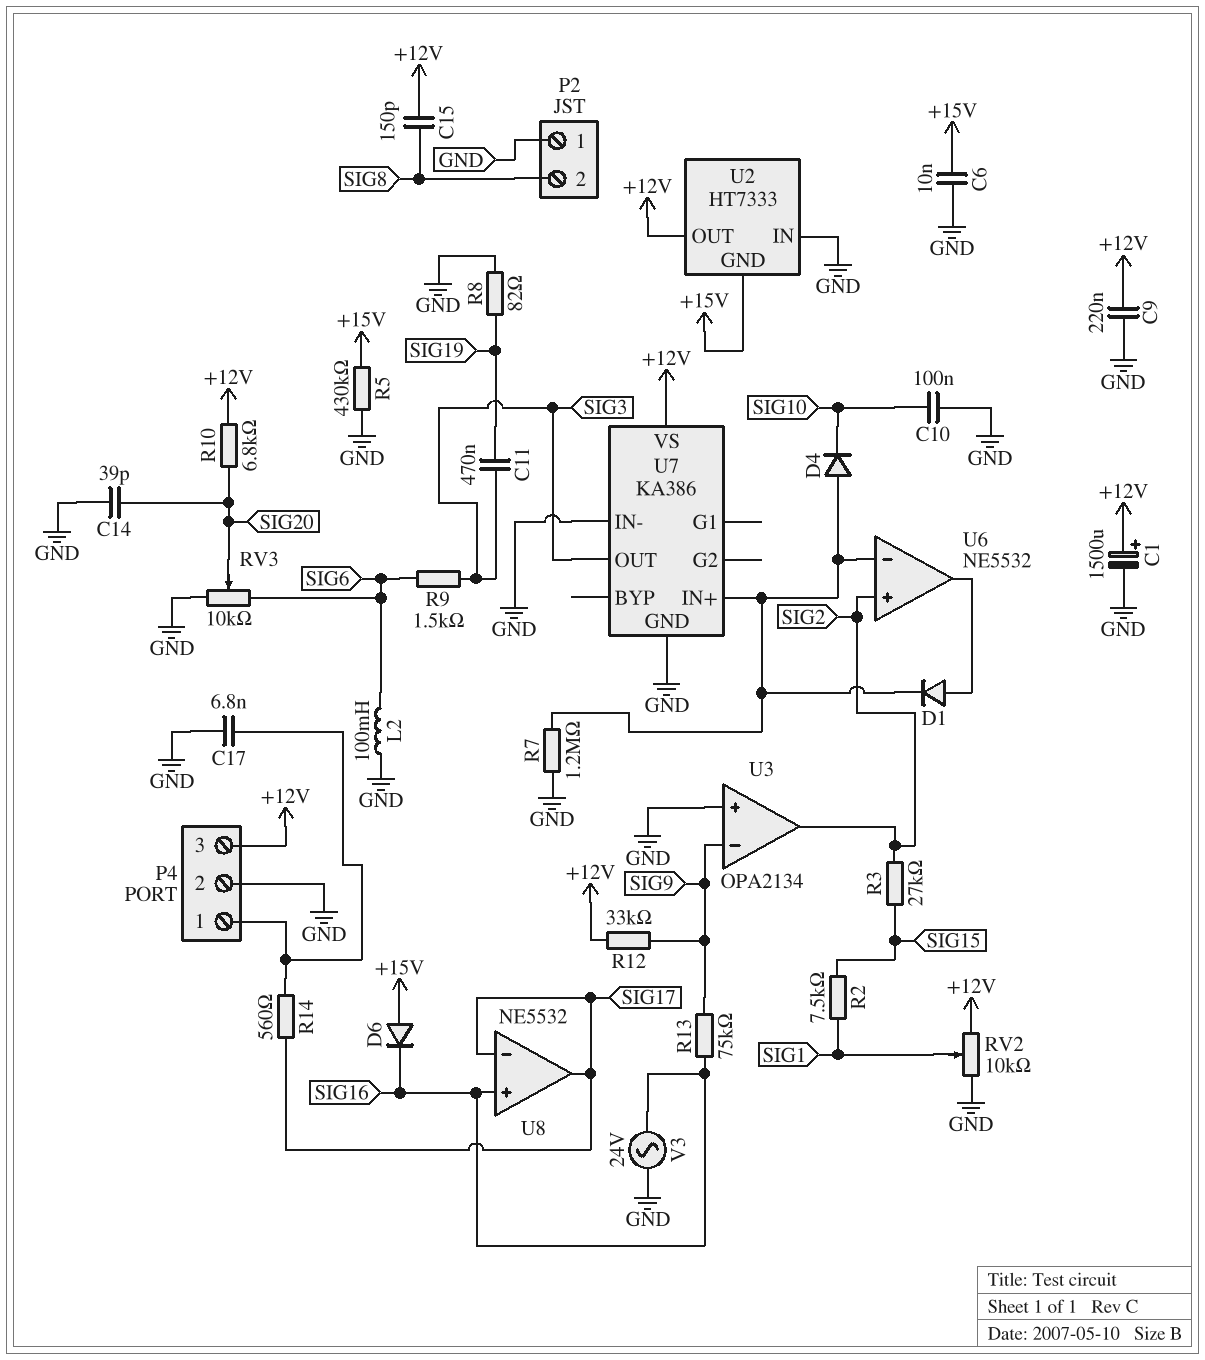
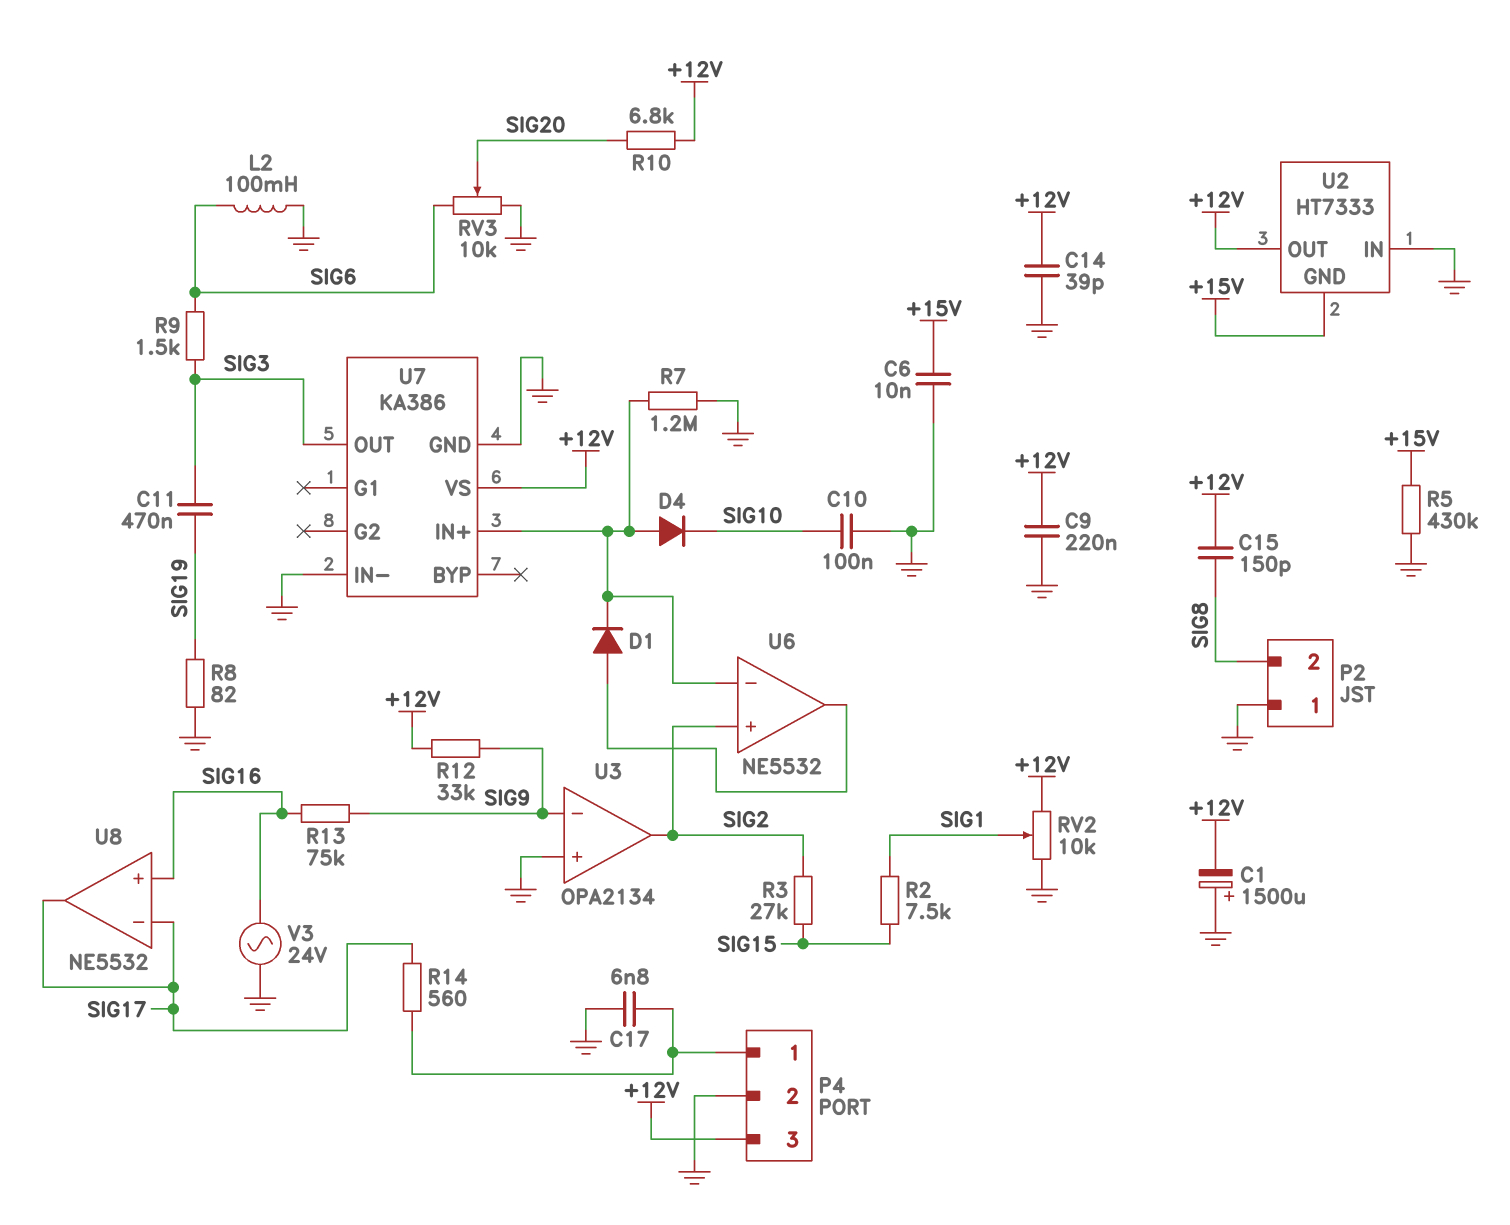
C1: 1500uF (plus +12V, minus GND) -> 1500uF (plus GND, minus +12V)
C14: 39pF (GND, SIG20) -> 39pF (+12V, GND)
D6: diode (A +15V, K SIG16) -> none

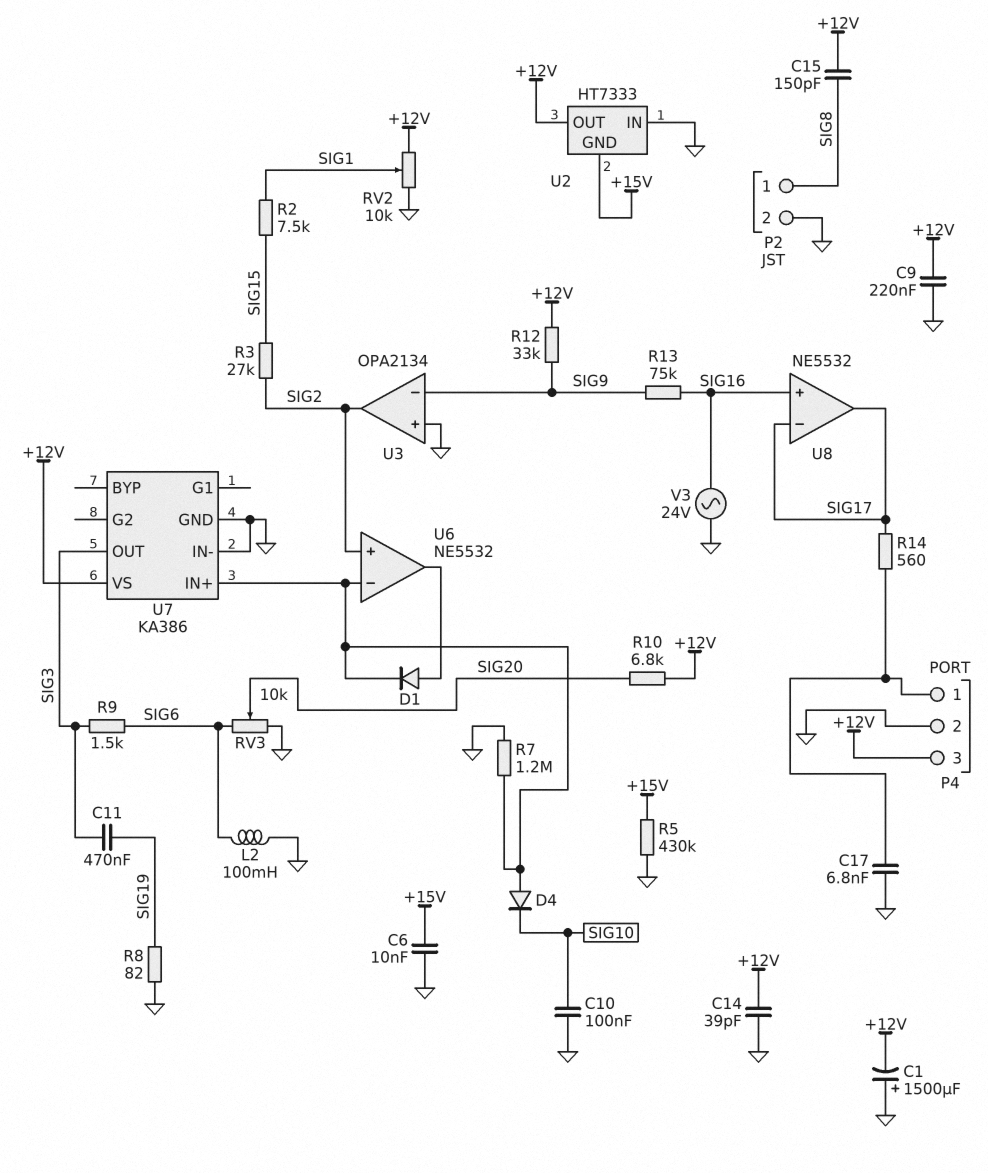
P2 pin 1: GND -> SIG8
P2 pin 2: SIG8 -> GND

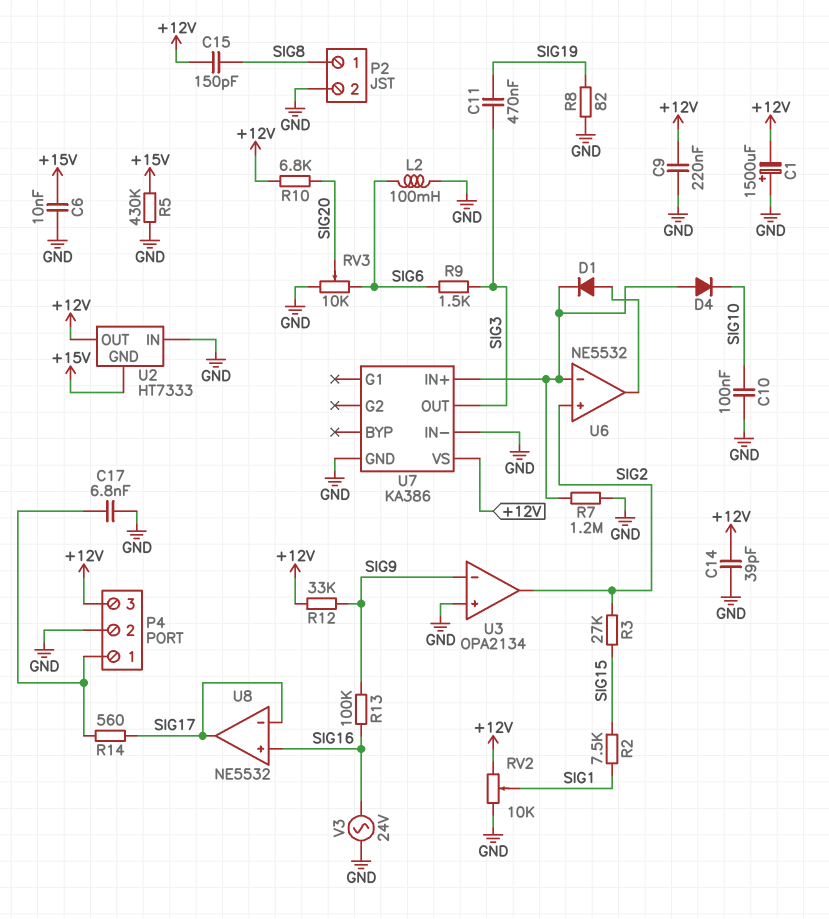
R13: 75k (SIG9, SIG16) -> 100k (SIG9, SIG16)

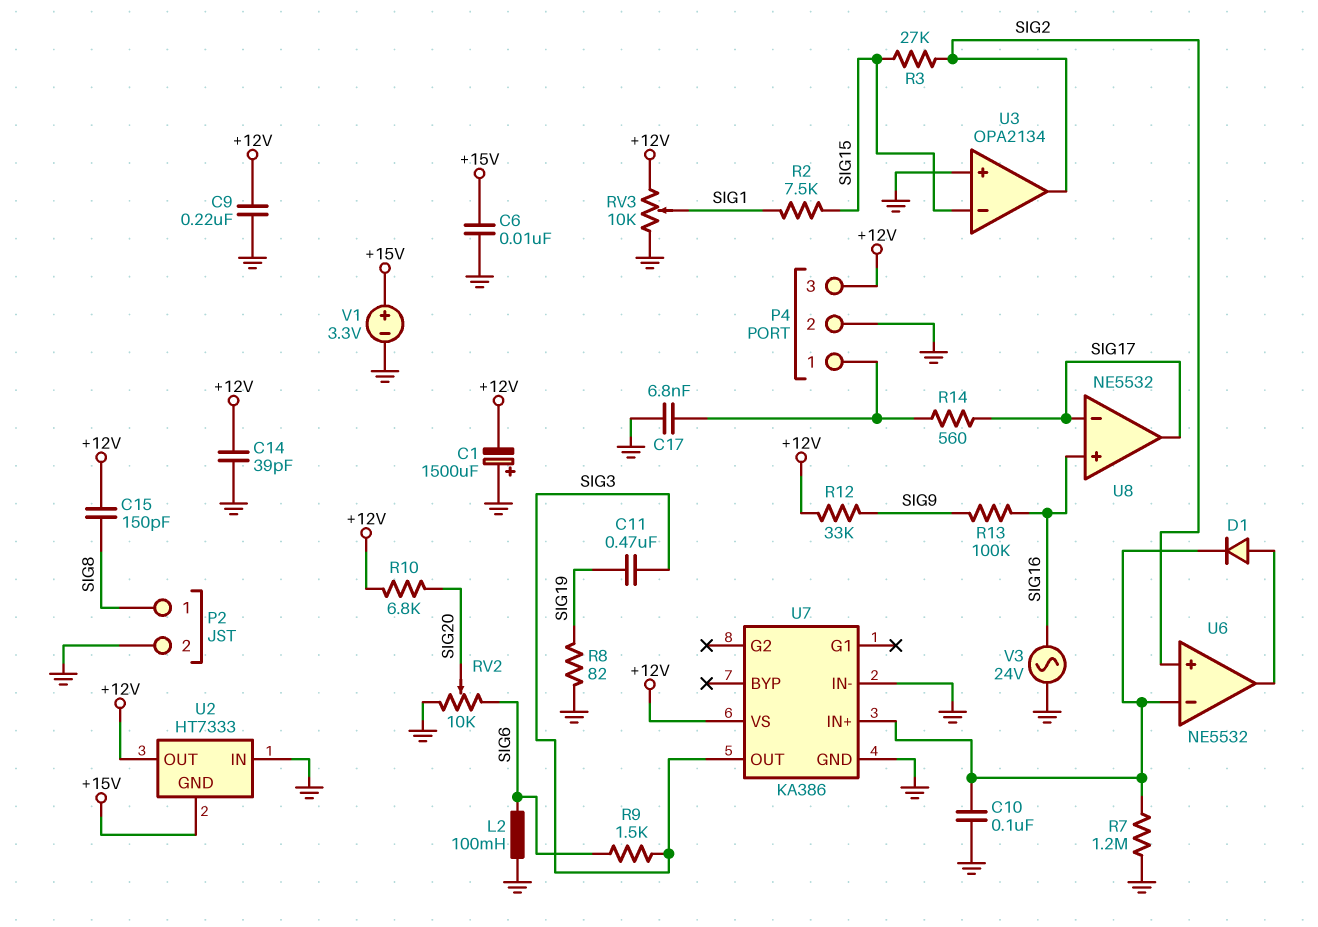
C10: 100nF (GND, SIG10) -> 100nF (GND, U6/in-)
D4: diode (A U6/in-, K SIG10) -> none
R5: 430k (+15V, GND) -> none
RV2: 10k (+12V, GND, wiper SIG1) -> 10k (GND, SIG6, wiper SIG20)
RV3: 10k (GND, SIG6, wiper SIG20) -> 10k (+12V, GND, wiper SIG1)
U3 pin in-: SIG9 -> SIG15
V1: none -> 3.3V (plus +15V, minus GND)

